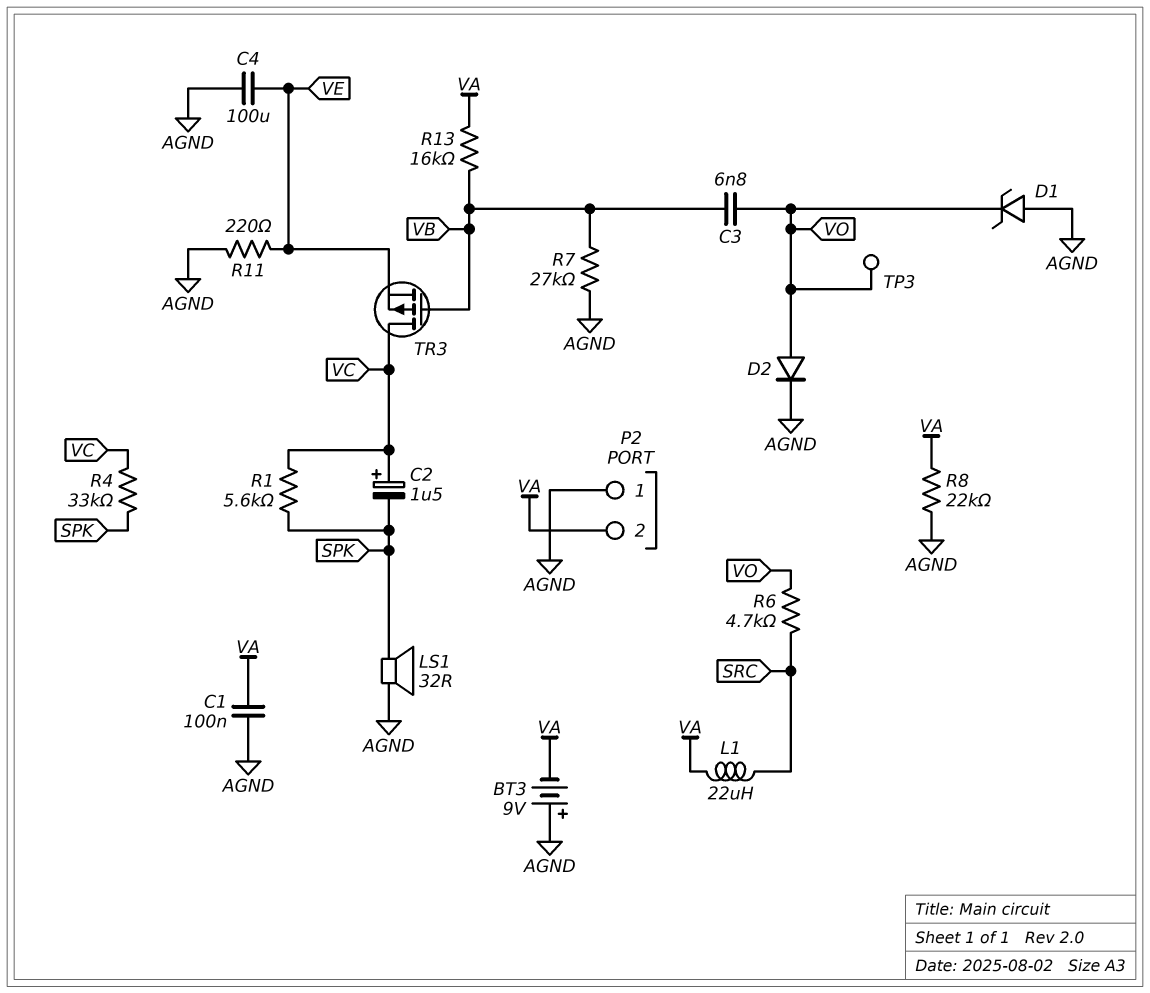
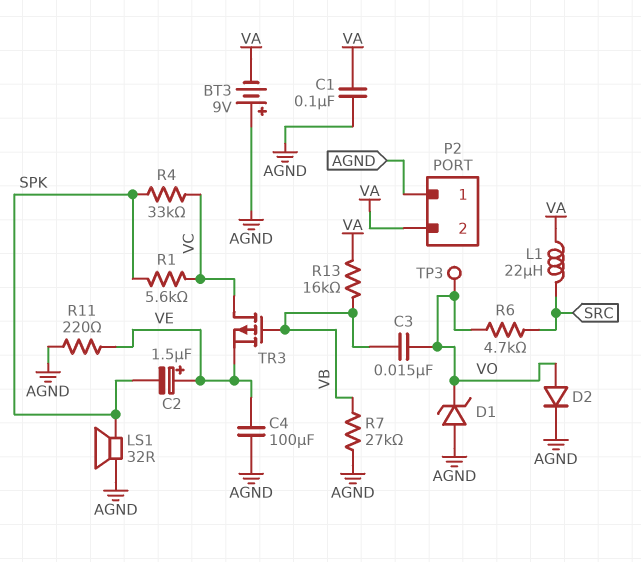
C2: 1.5uF (plus VC, minus SPK) -> 1.5uF (plus VE, minus SPK)
C3: 6.8nF (VB, VO) -> 15nF (VB, VO)
R8: 22k (AGND, VA) -> none

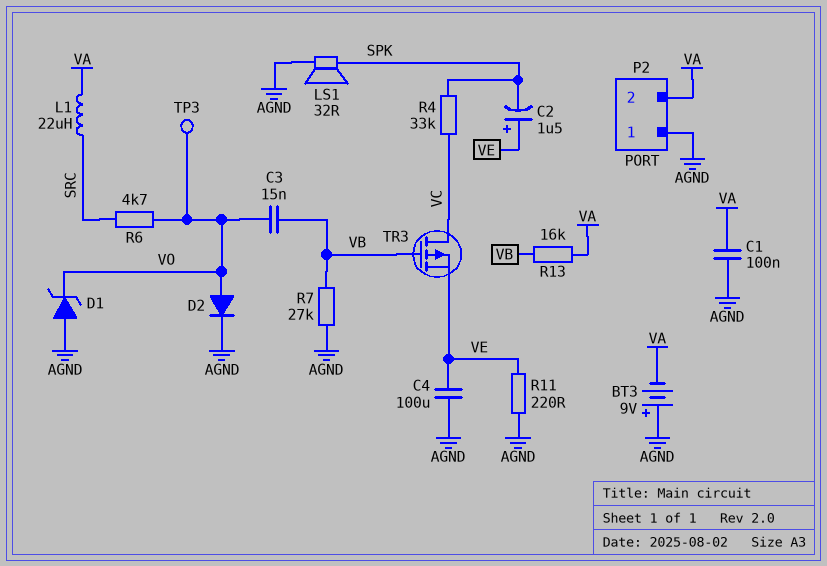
R1: 5.6k (SPK, VC) -> none

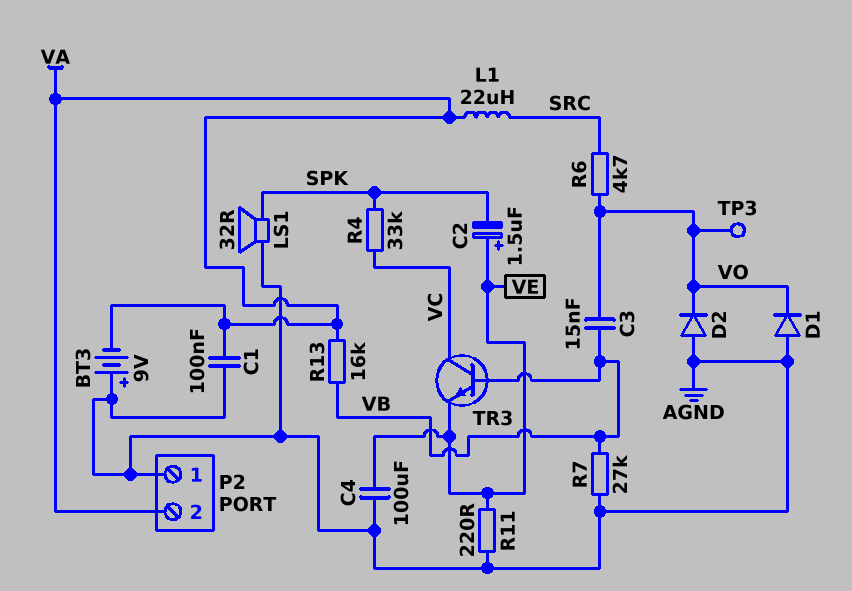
D1: zener (A AGND, K VO) -> diode (A AGND, K VO)
D2: diode (A VO, K AGND) -> diode (A AGND, K VO)
TR3: PMOS (G VB, D VC, S VE) -> NPN (B VB, C VC, E VE)

